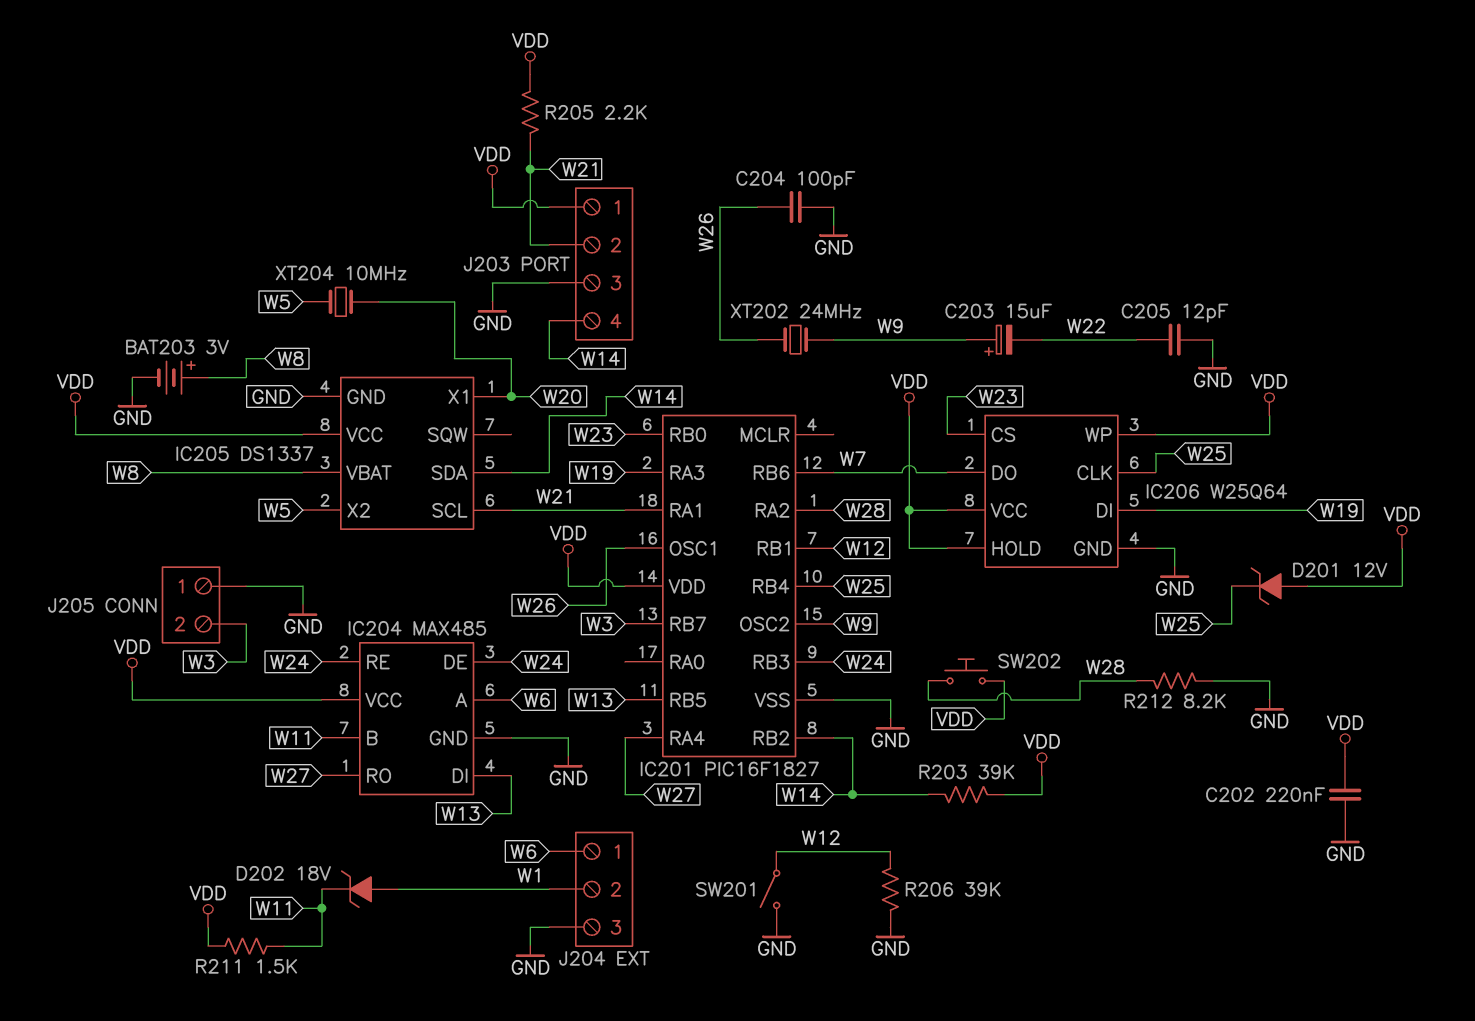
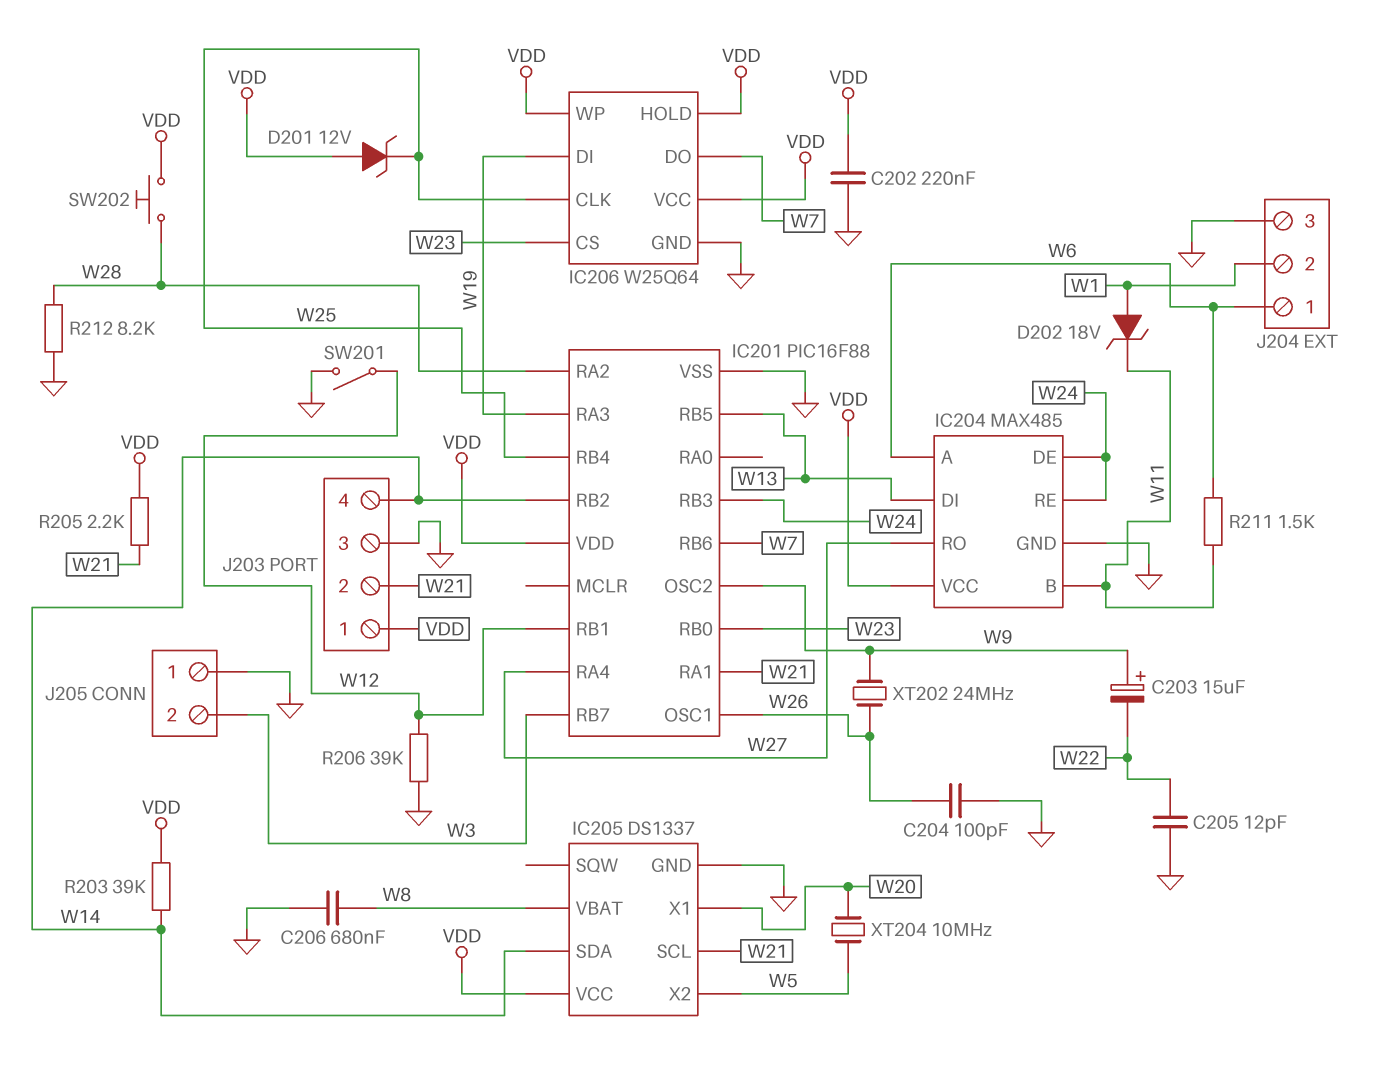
BAT203: 3V (plus W8, minus GND) -> none
C206: none -> 680nF (GND, W8)
IC201: PIC16F1827 -> PIC16F88
R211: 1.5k (VDD, W11) -> 1.5k (W6, W11)

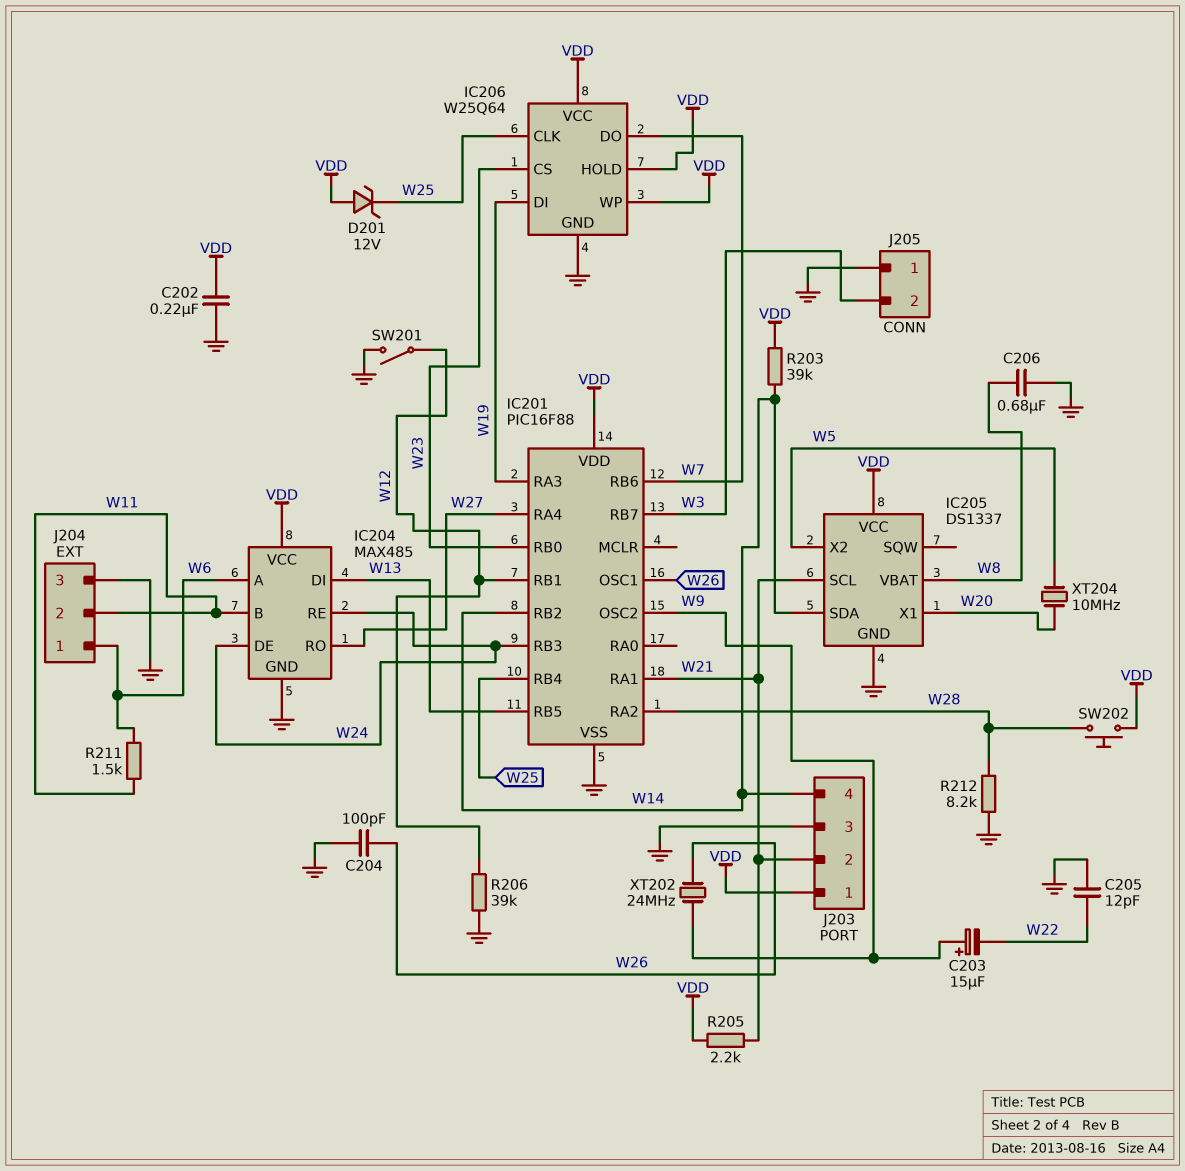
D202: zener 18V (A W1, K W11) -> none
J204 pin 2: W1 -> W11

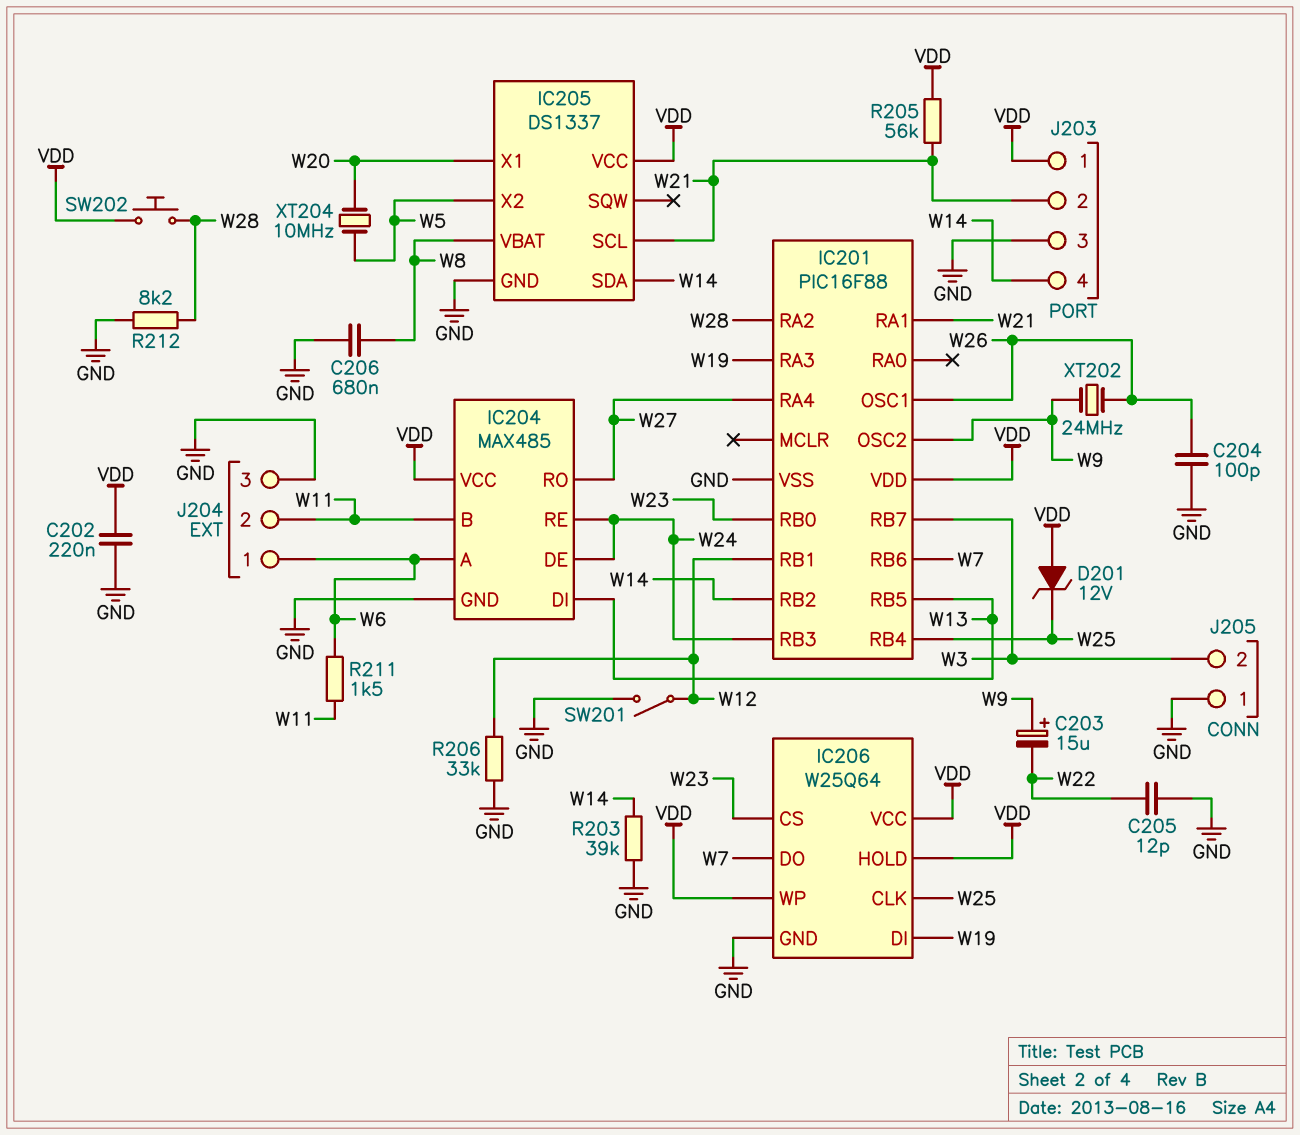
R203: 39k (VDD, W14) -> 39k (GND, W14)
R205: 2.2k (VDD, W21) -> 56k (VDD, W21)
R206: 39k (GND, W12) -> 33k (GND, W12)

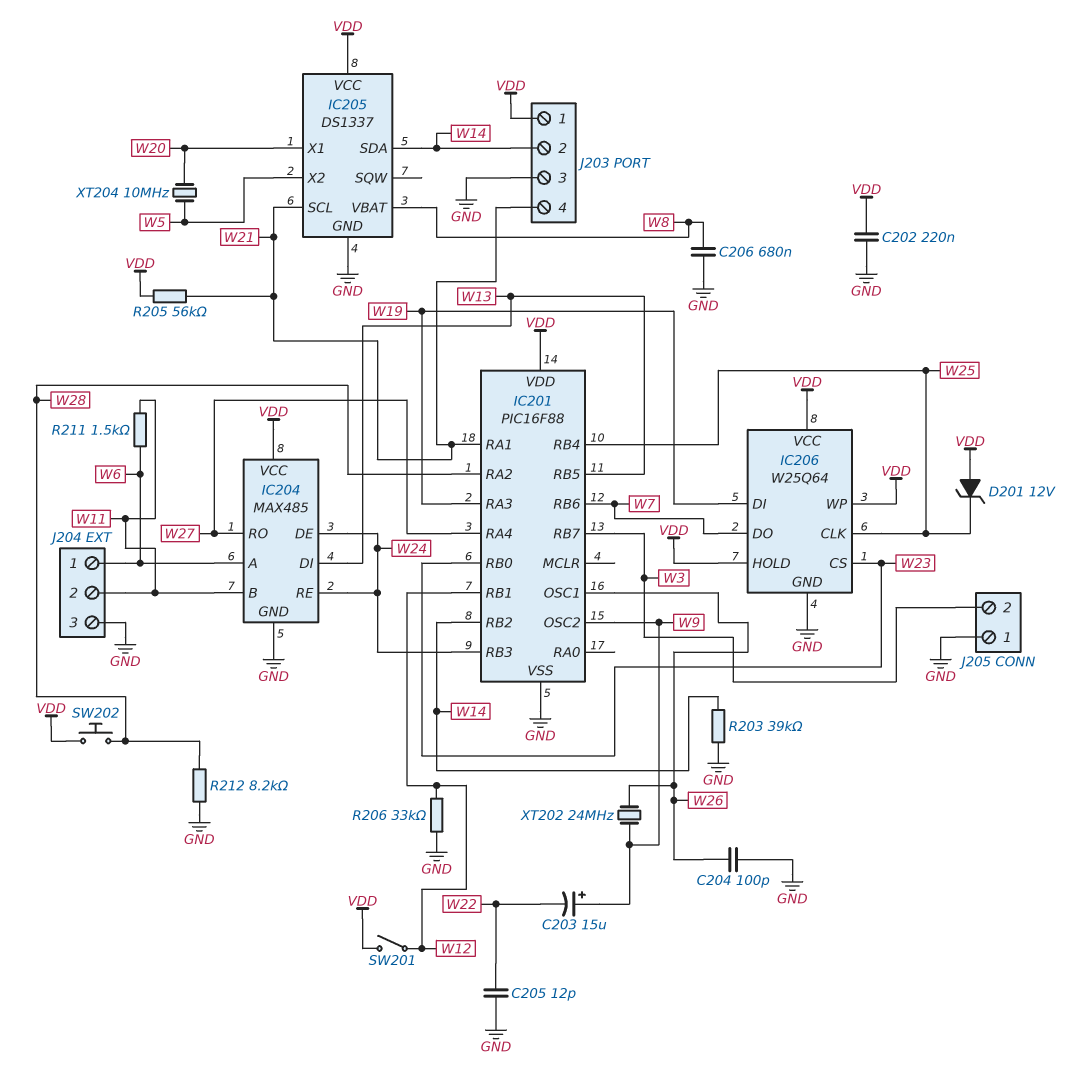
J203 pin 2: W21 -> W14
J203 pin 4: W14 -> W21
SW201: switch (GND, W12) -> switch (VDD, W12)

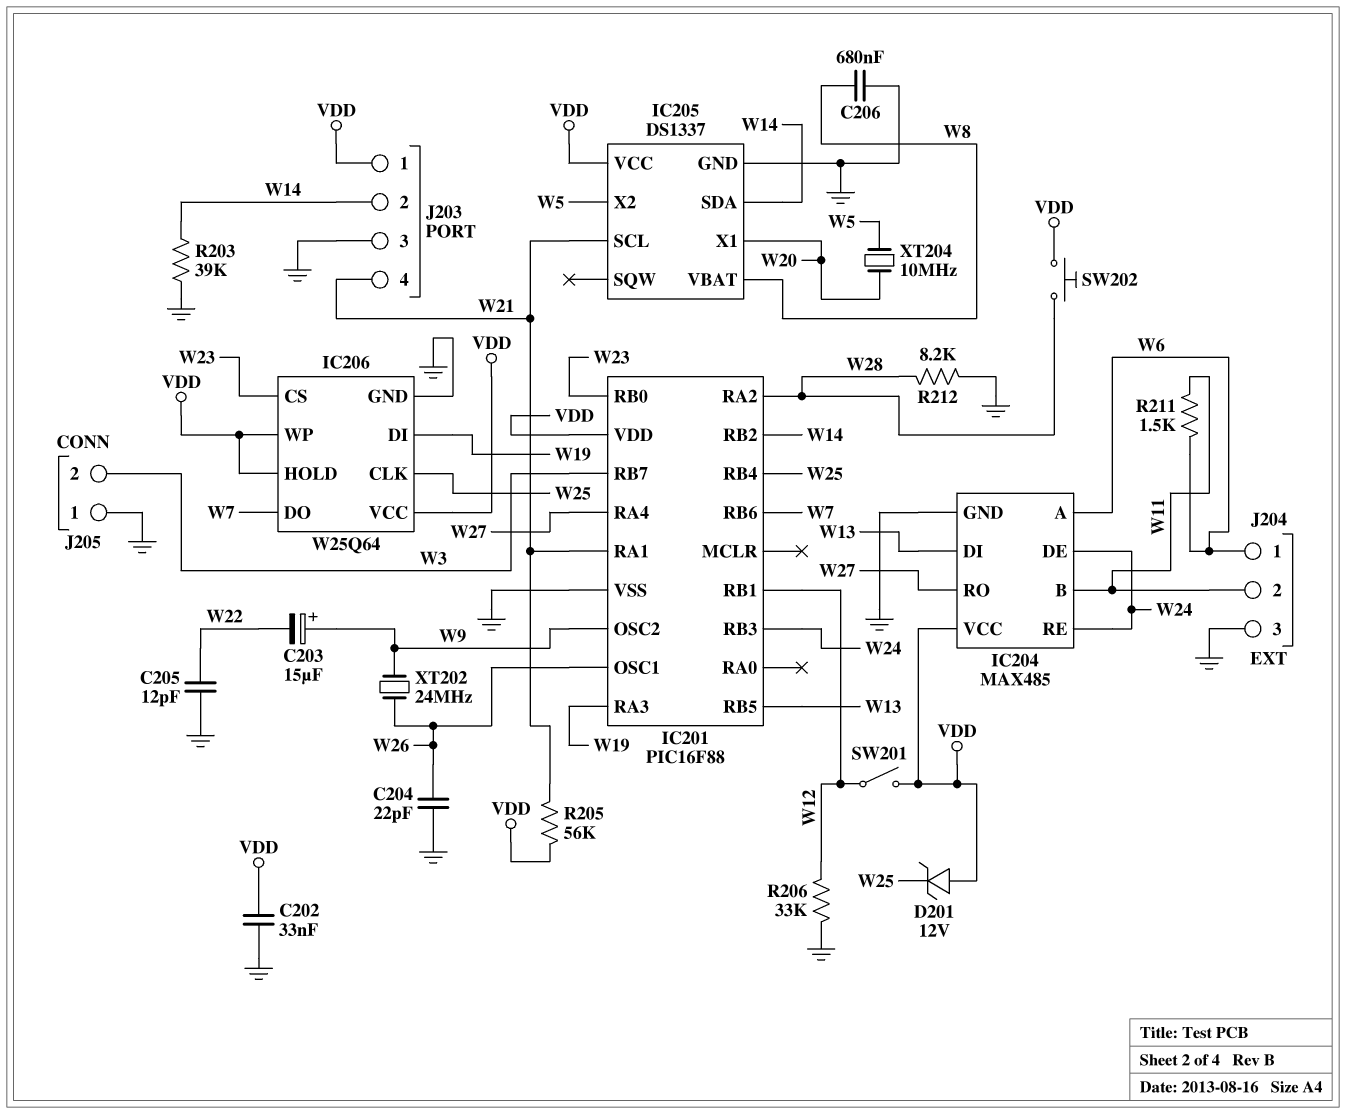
C202: 220nF (GND, VDD) -> 33nF (GND, VDD)
C204: 100pF (GND, W26) -> 22pF (GND, W26)

